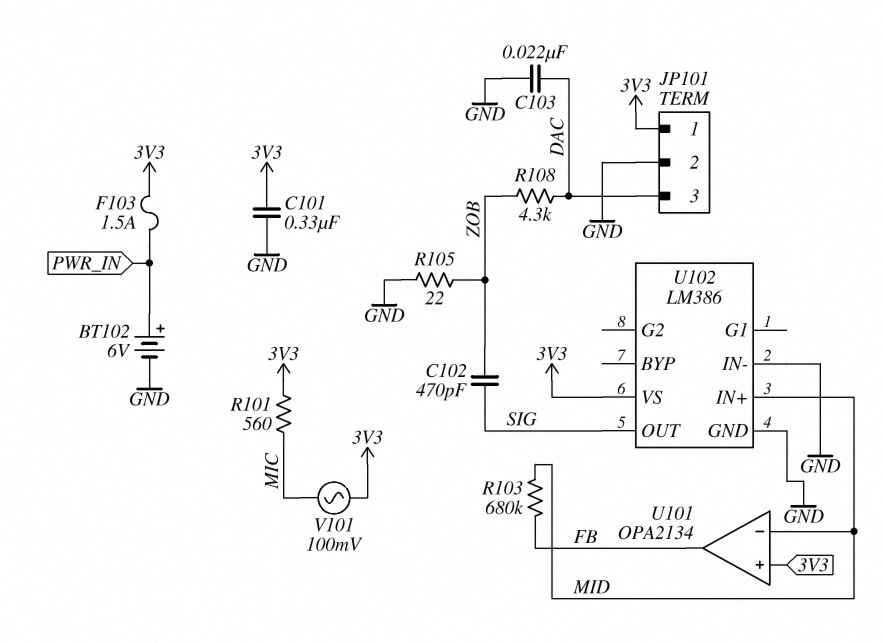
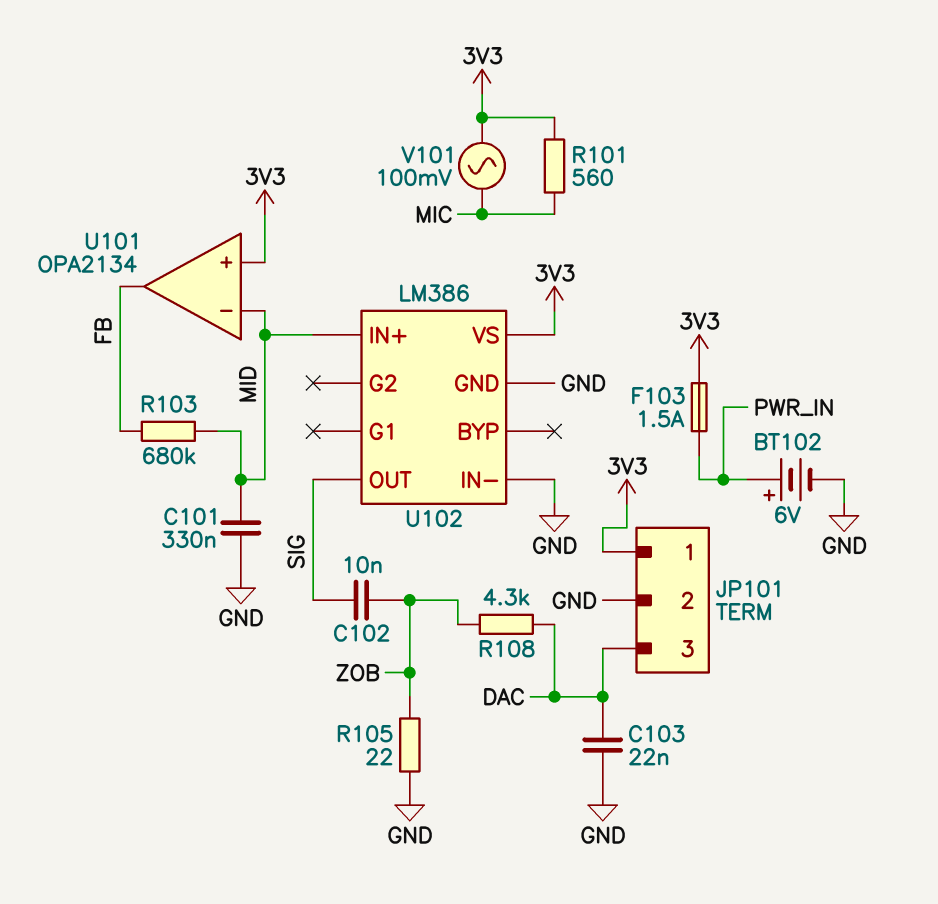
C101: 330nF (3V3, GND) -> 330nF (GND, MID)
C102: 470pF (SIG, ZOB) -> 10nF (SIG, ZOB)

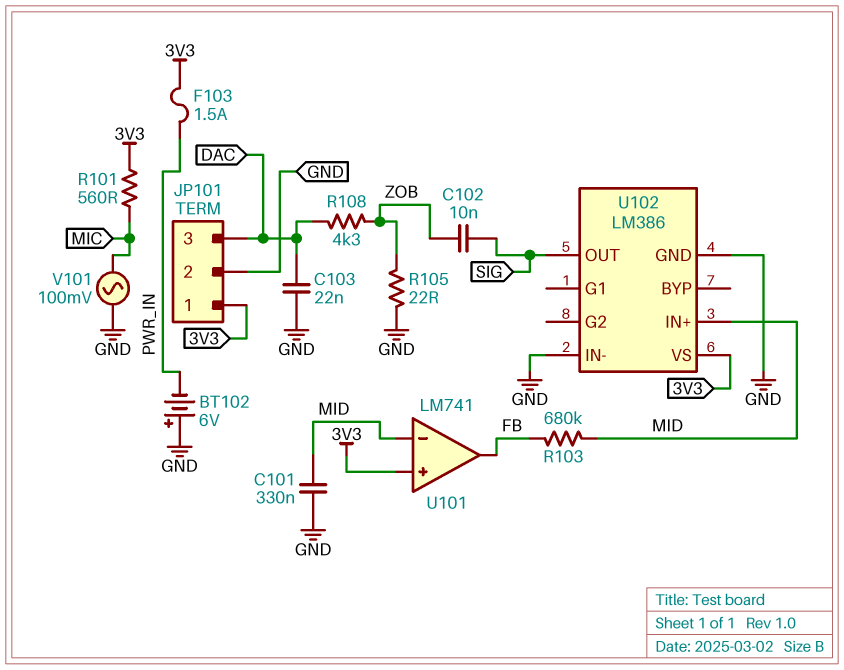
BT102: 6V (plus PWR_IN, minus GND) -> 6V (plus GND, minus PWR_IN)
U101: OPA2134 -> LM741
V101: AC 100mV (3V3, MIC) -> AC 100mV (GND, MIC)

